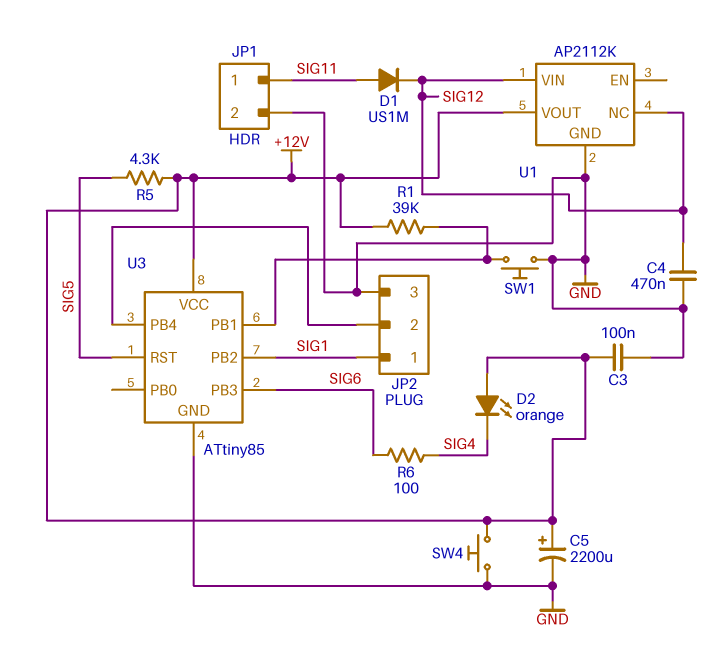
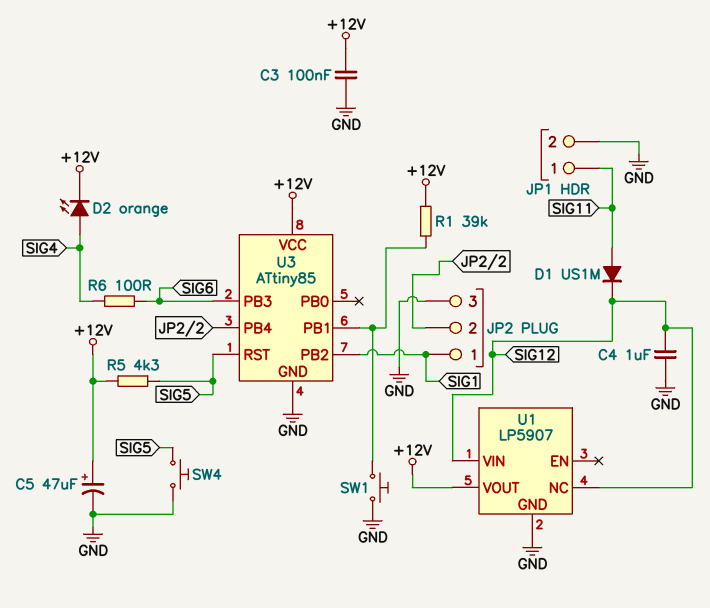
C4: 470nF (GND, SIG12) -> 1uF (GND, SIG12)
C5: 2200uF (plus +12V, minus GND) -> 47uF (plus +12V, minus GND)
D2: LED orange (A +12V, K SIG4) -> LED orange (A SIG4, K +12V)
SW4: button (+12V, GND) -> button (GND, SIG5)
U1: AP2112K -> LP5907

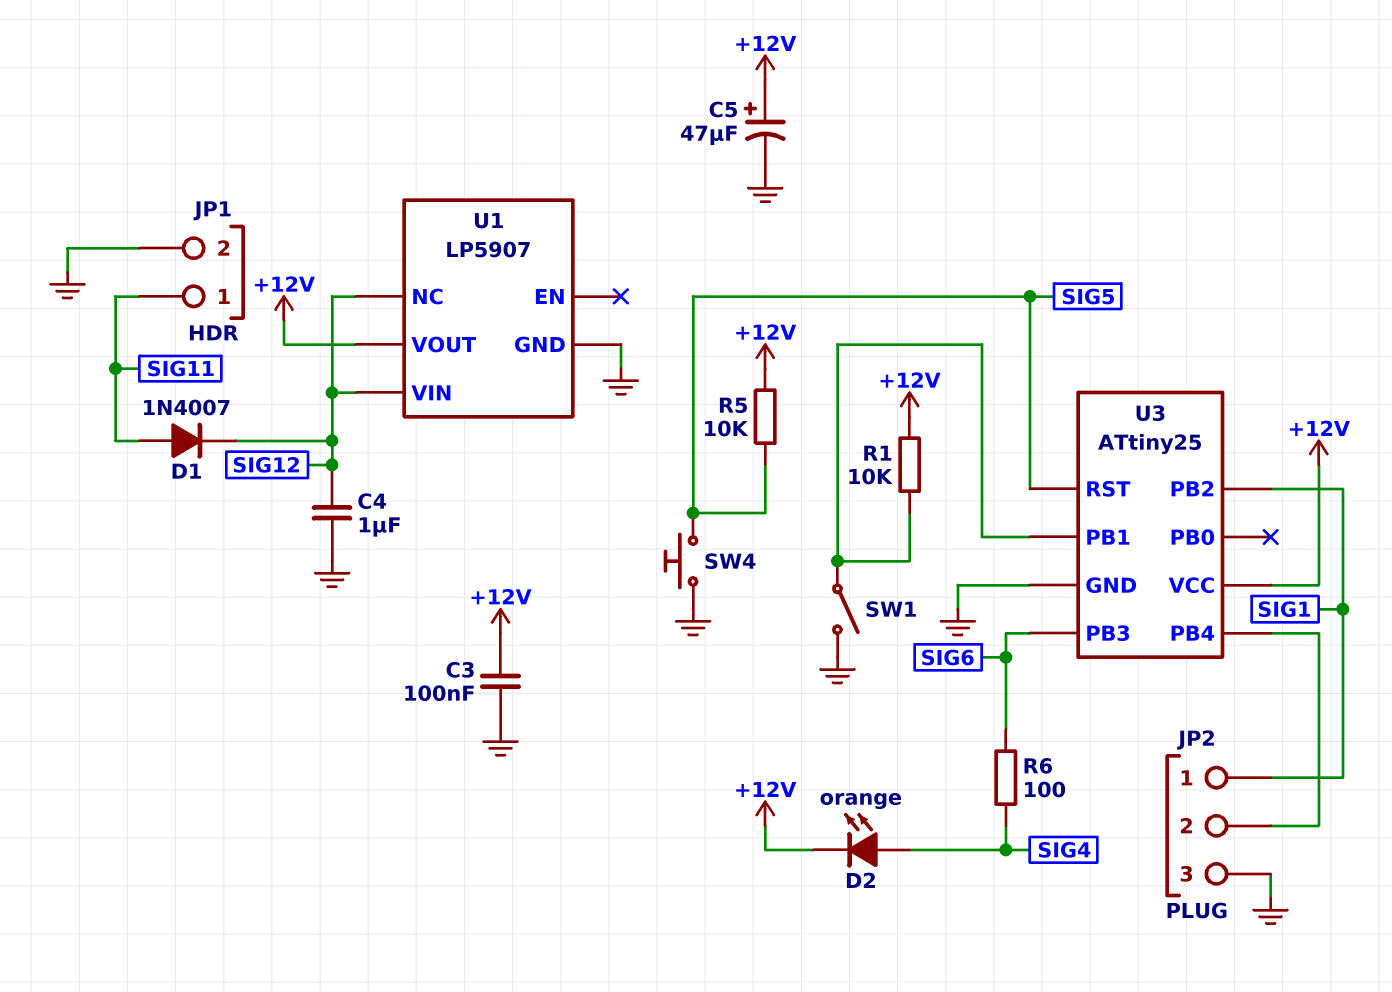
D1: diode US1M (A SIG11, K SIG12) -> diode 1N4007 (A SIG11, K SIG12)
R1: 39k (+12V, U3/PB1) -> 10k (+12V, U3/PB1)
R5: 4.3k (+12V, SIG5) -> 10k (+12V, SIG5)
SW1: button (GND, U3/PB1) -> switch (GND, U3/PB1)
U3: ATtiny85 -> ATtiny25

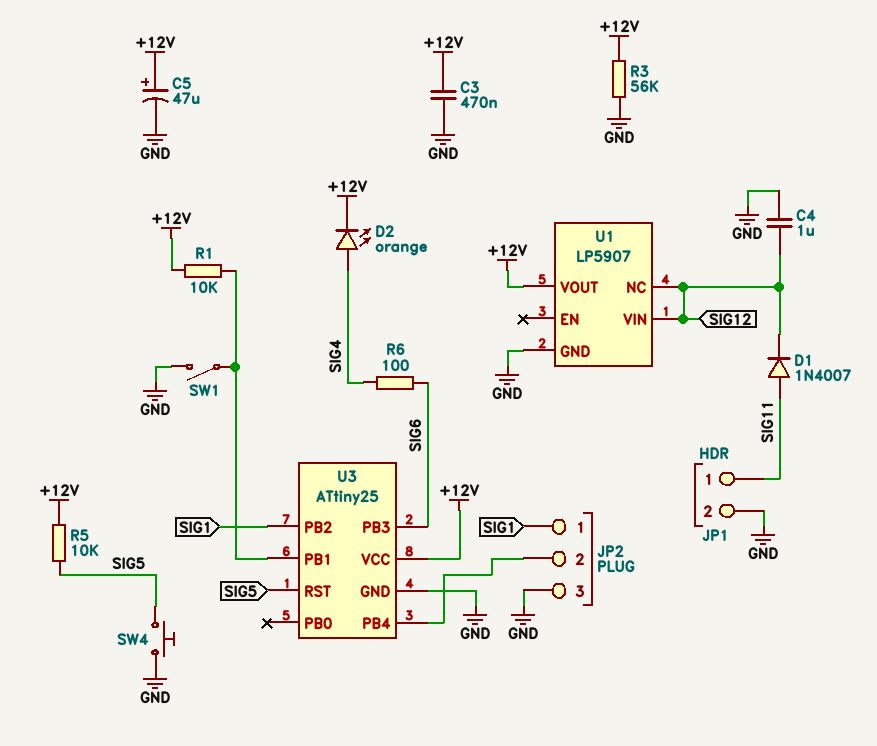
C3: 100nF (+12V, GND) -> 470nF (+12V, GND)
R3: none -> 56k (+12V, GND)

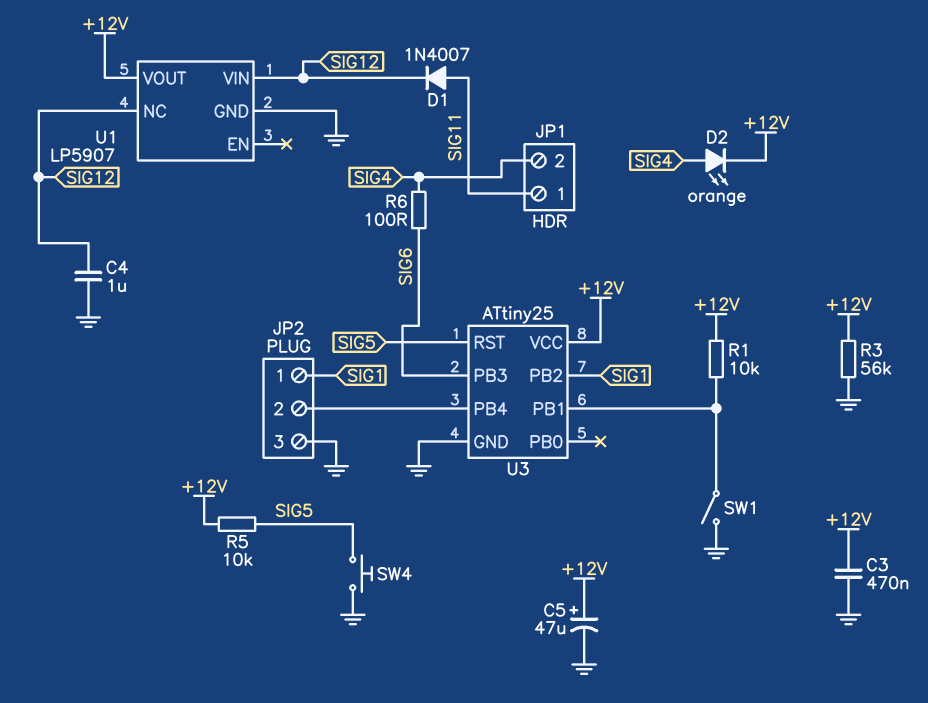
JP1 pin 2: GND -> SIG4

